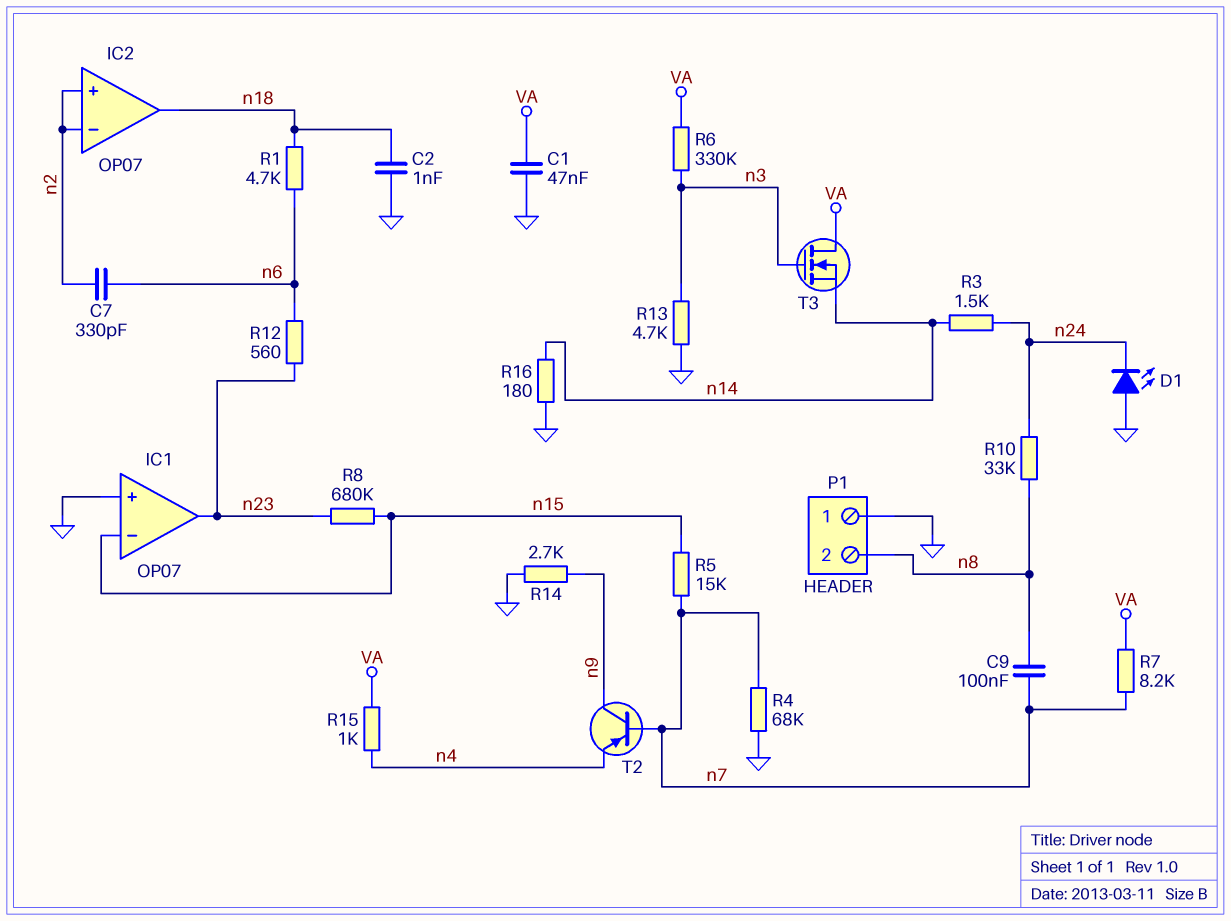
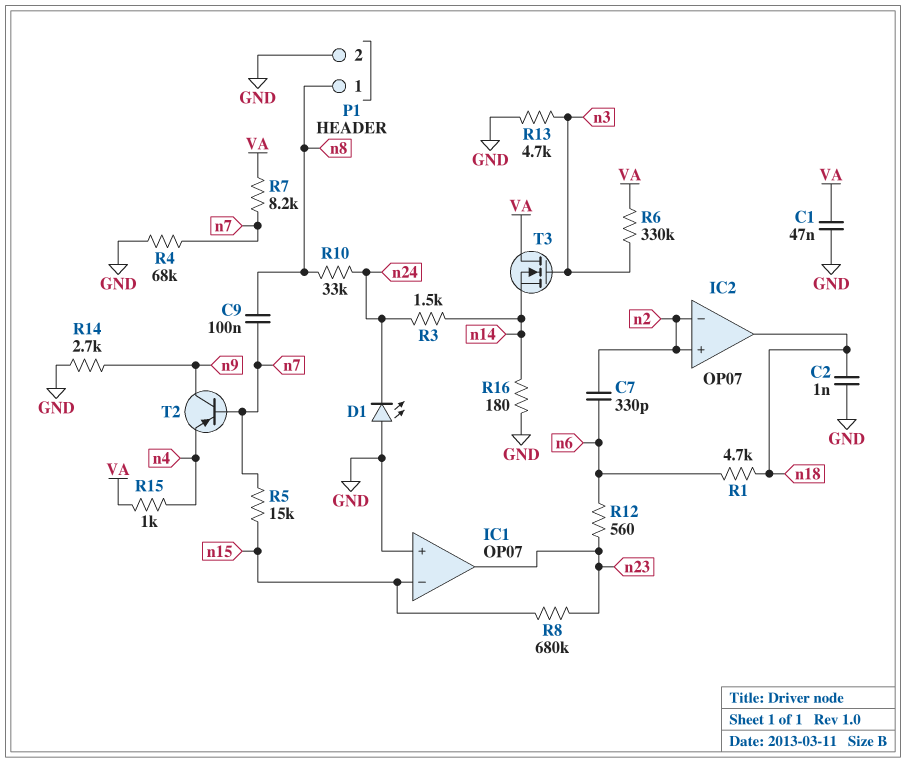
P1 pin 1: GND -> n8
P1 pin 2: n8 -> GND

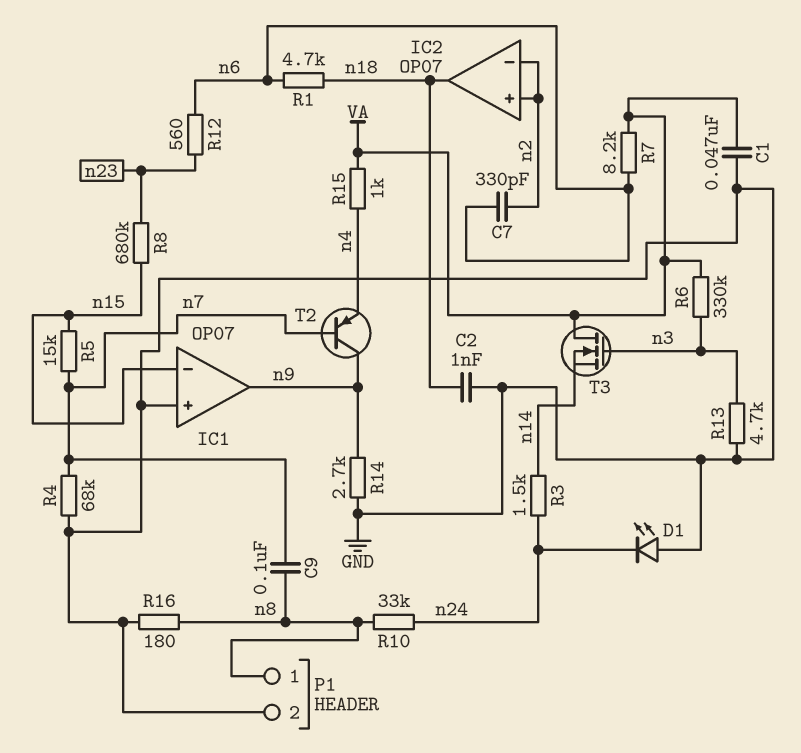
IC1 pin out: n23 -> n9
R7: 8.2k (VA, n7) -> 8.2k (VA, n6)
R16: 180 (GND, n14) -> 180 (GND, n8)

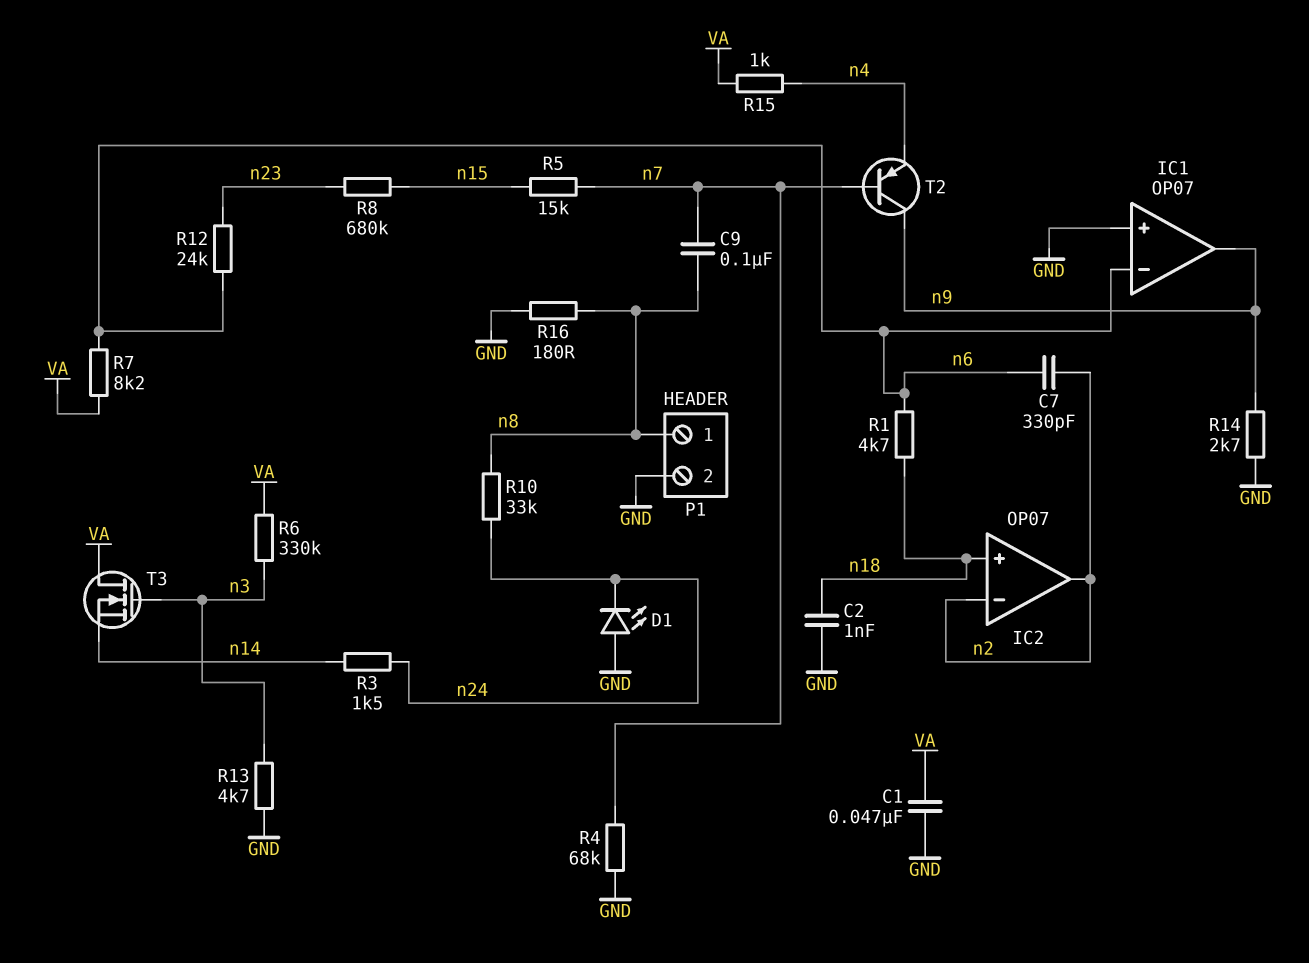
IC1 pin in-: n15 -> n6
IC2 pin in+: n2 -> n18
IC2 pin out: n18 -> n2
R12: 560 (n6, n23) -> 24k (n6, n23)

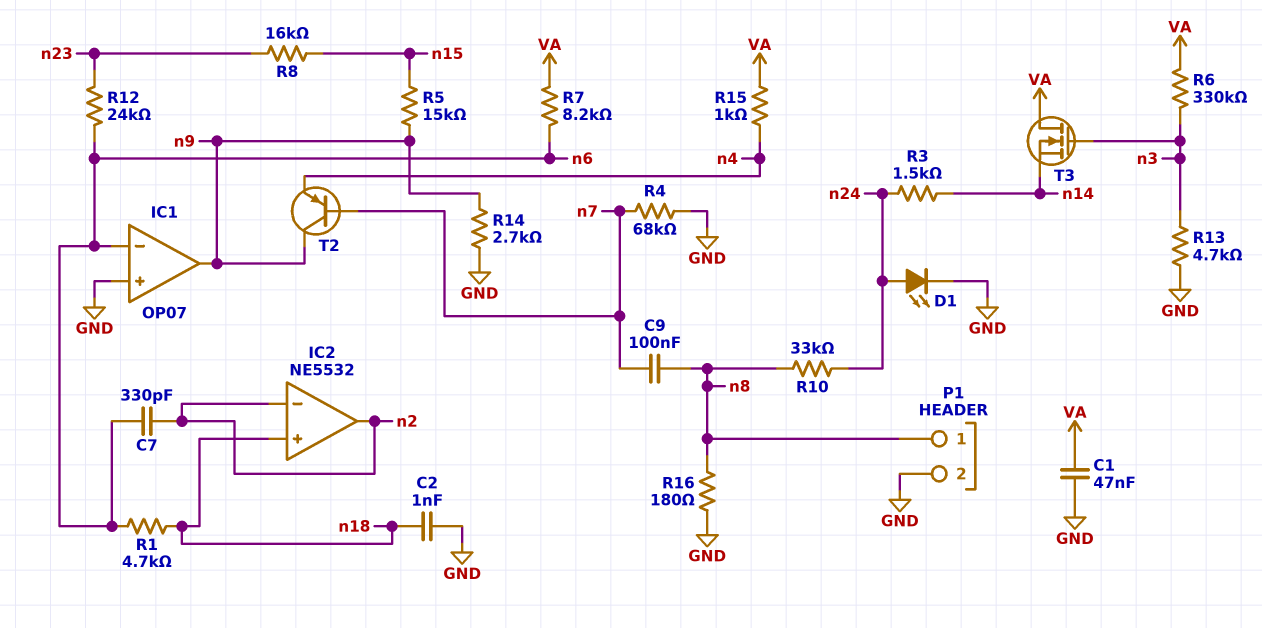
D1: LED (A GND, K n24) -> LED (A n24, K GND)
IC2: OP07 -> NE5532
R5: 15k (n7, n15) -> 15k (n9, n15)
R8: 680k (n15, n23) -> 16k (n15, n23)

